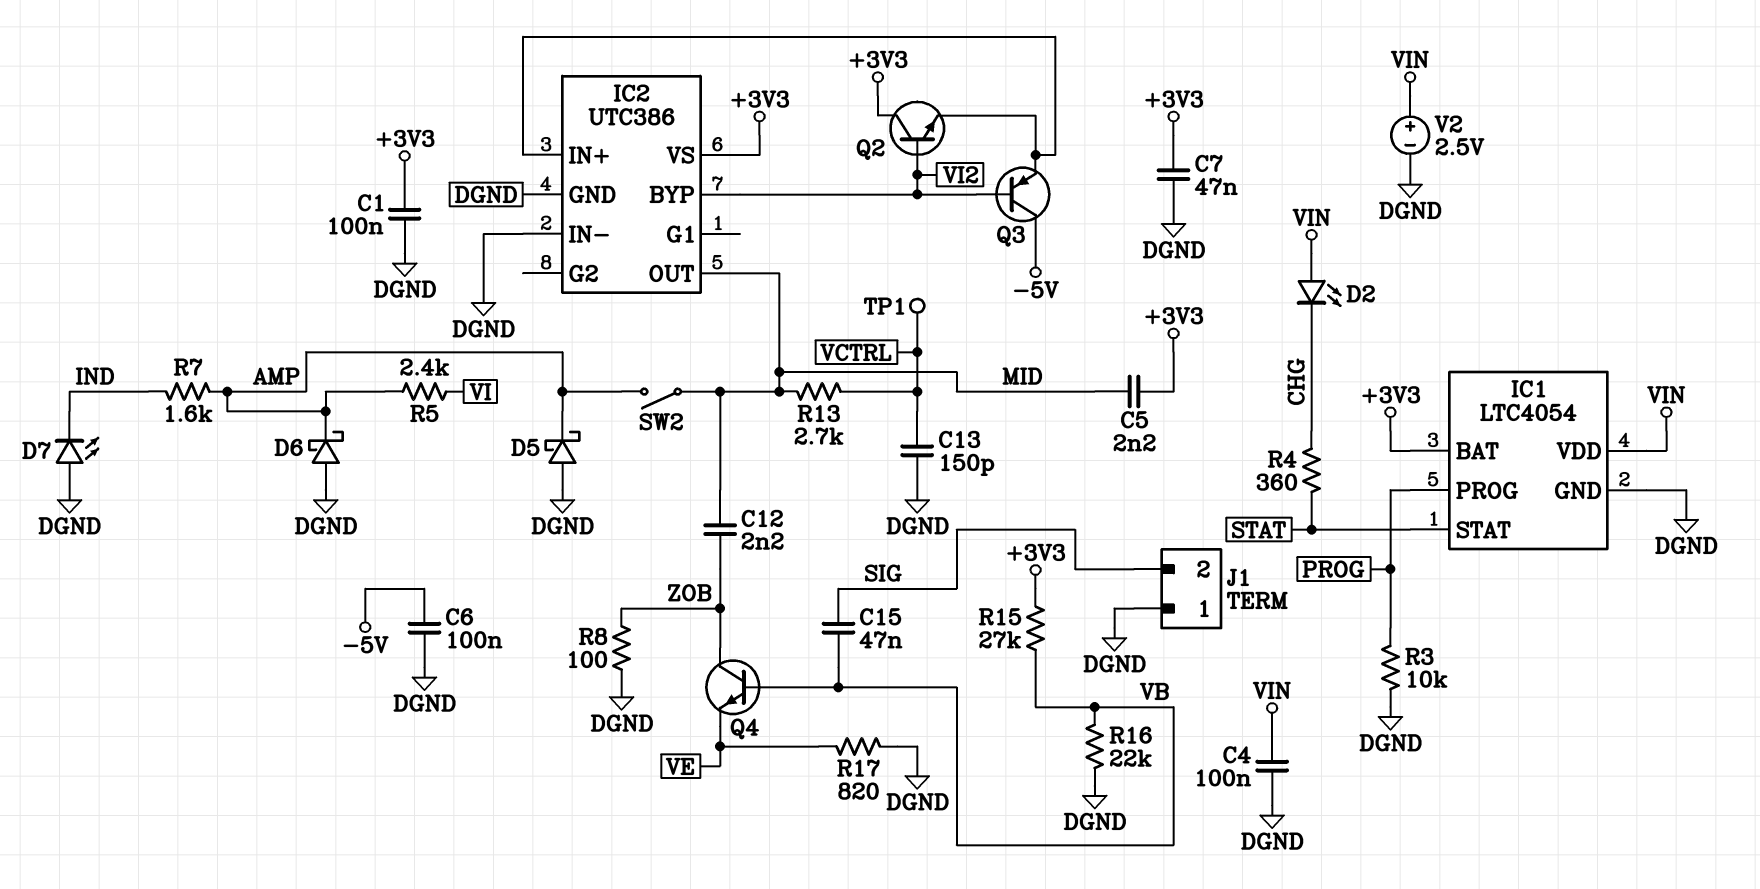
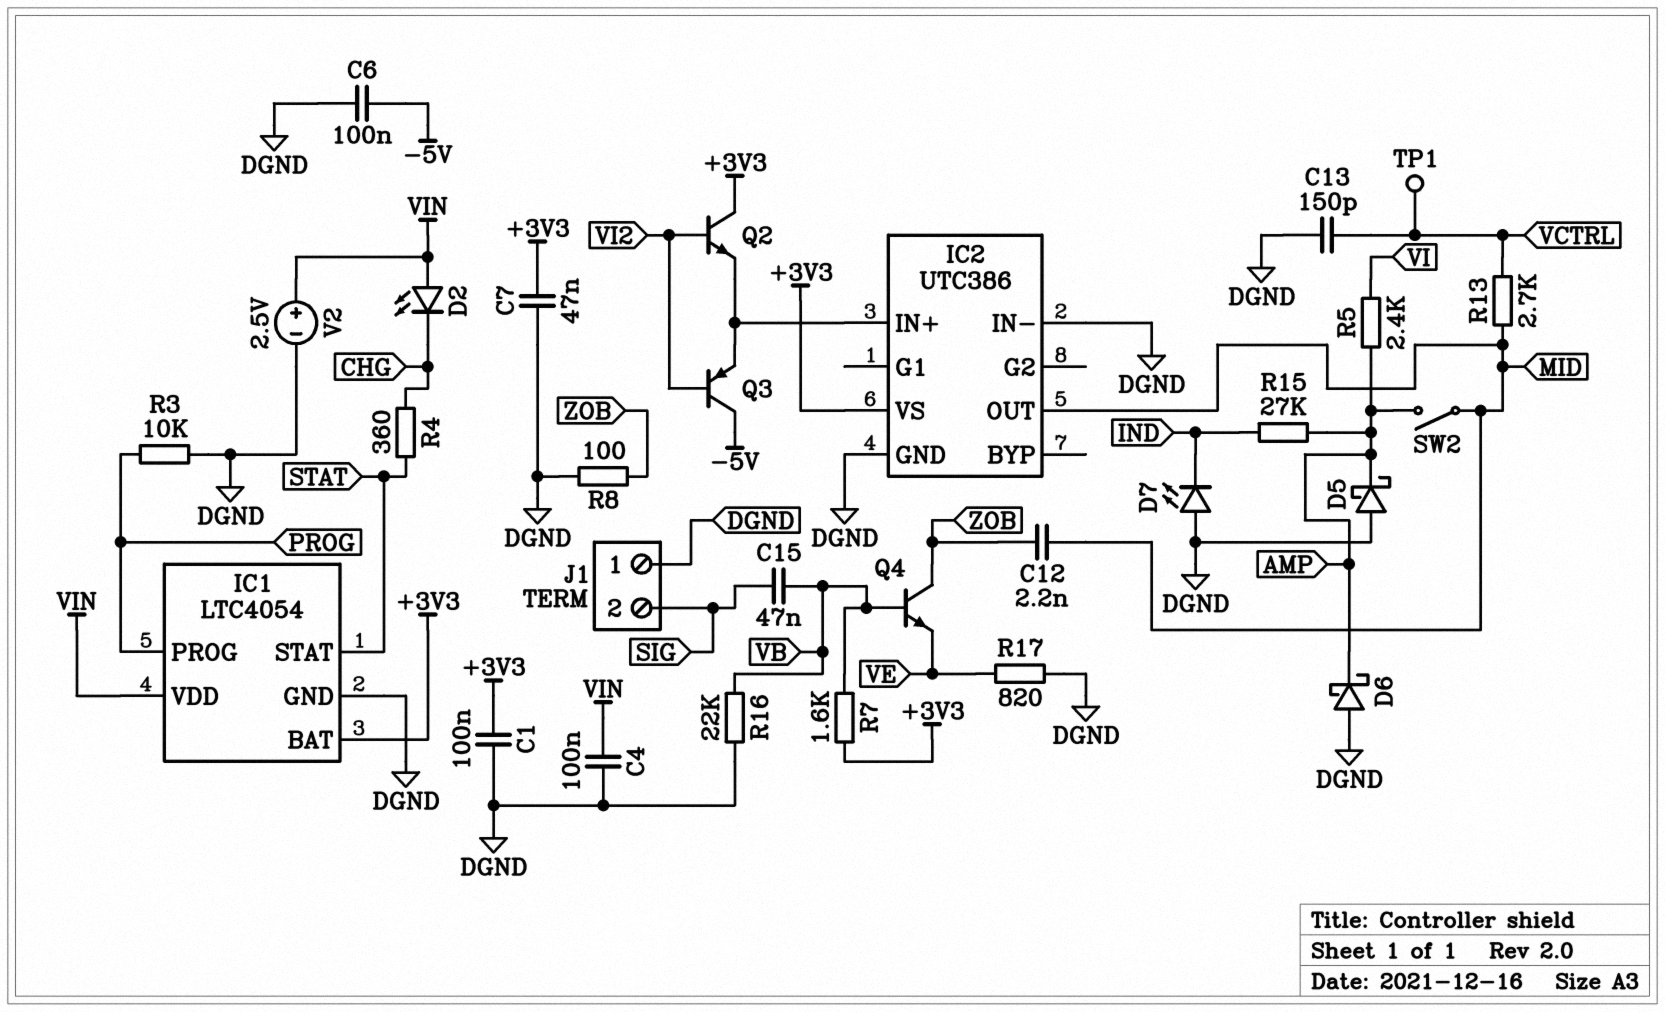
C5: 2.2nF (+3V3, MID) -> none
IC2 pin BYP: VI2 -> none
R7: 1.6k (AMP, IND) -> 1.6k (+3V3, VB)
R15: 27k (+3V3, VB) -> 27k (AMP, IND)

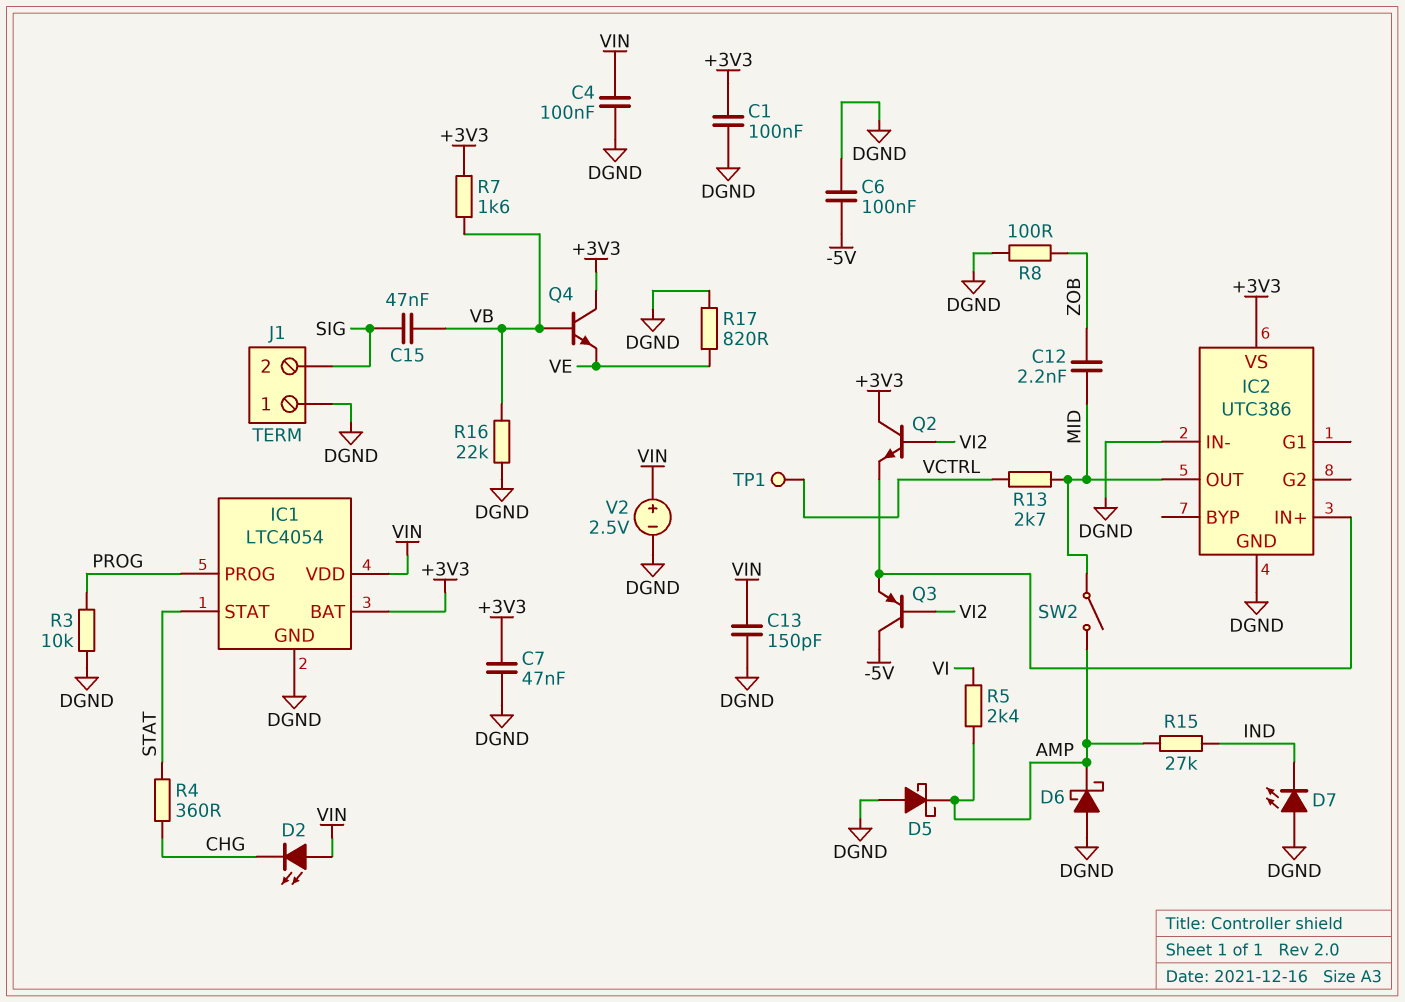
C13: 150pF (DGND, VCTRL) -> 150pF (DGND, VIN)
Q4: NPN (B VB, C ZOB, E VE) -> NPN (B VB, C +3V3, E VE)

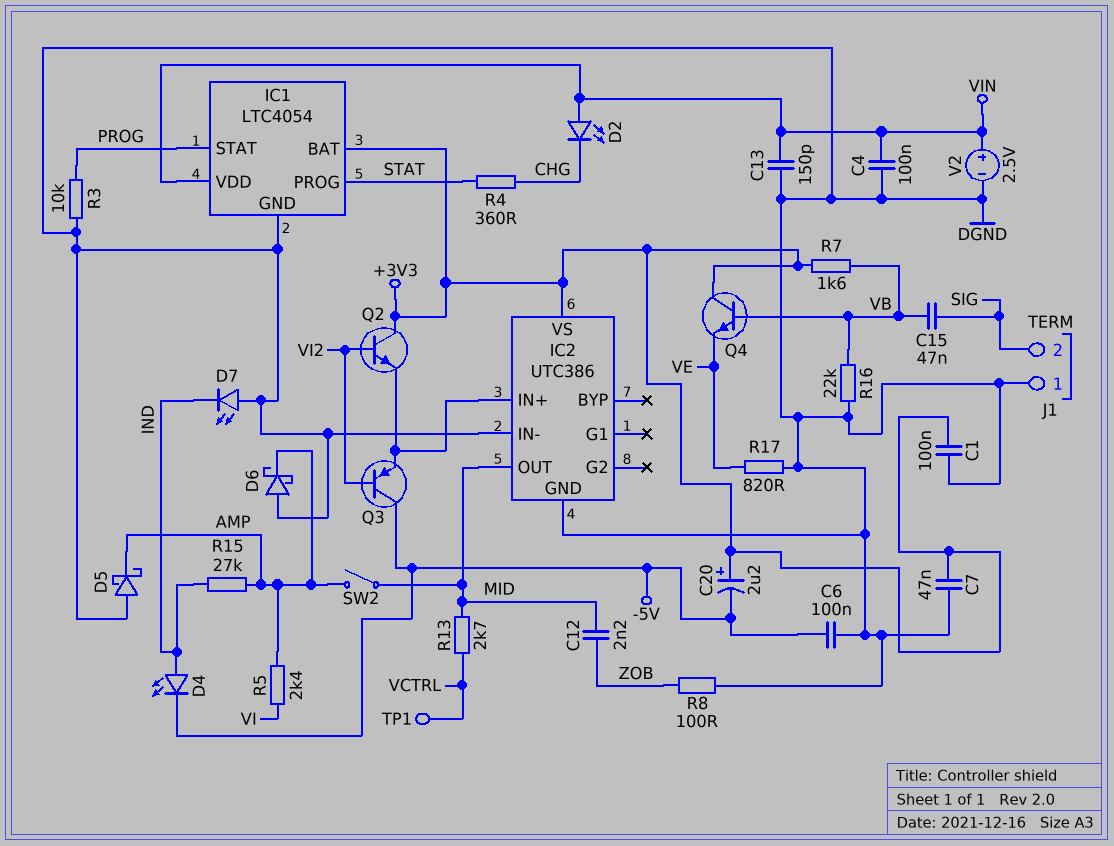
C20: none -> 2.2uF (plus +3V3, minus -5V)
D4: none -> LED (A IND, K -5V)
IC1 pin PROG: PROG -> STAT
IC1 pin STAT: STAT -> PROG

